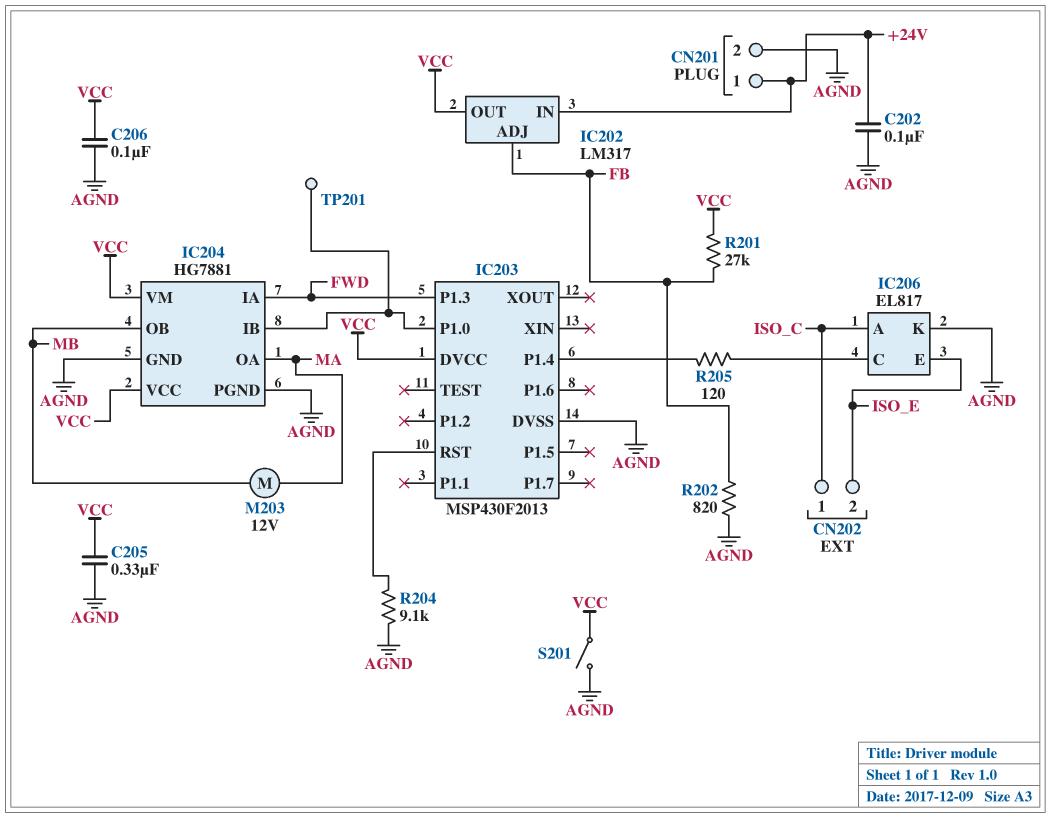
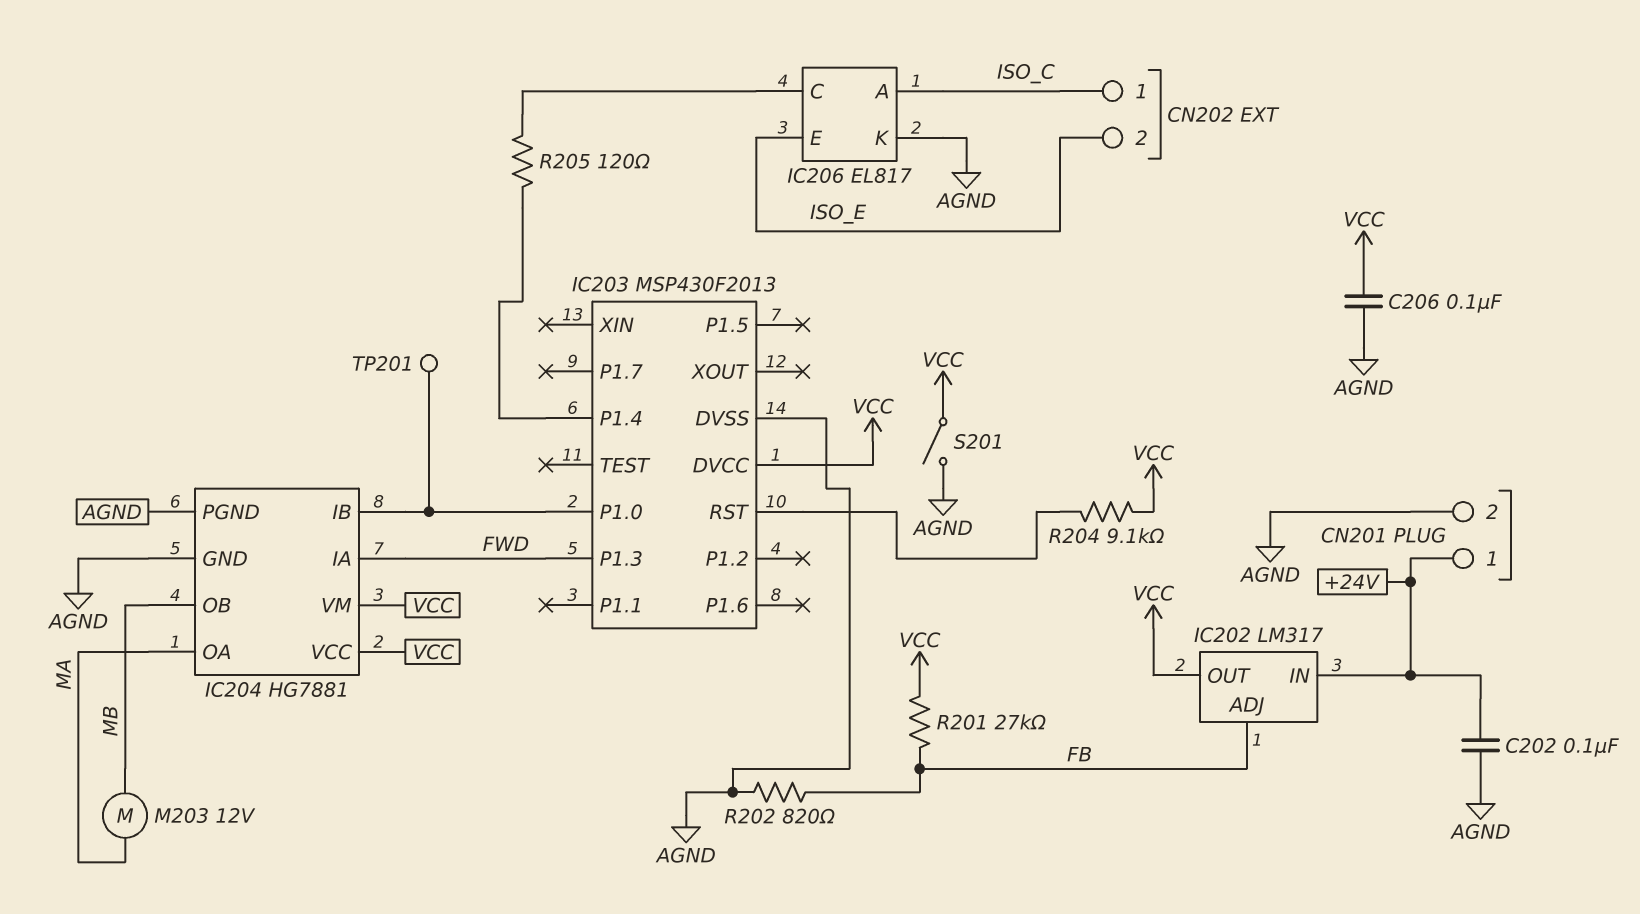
C205: 330nF (AGND, VCC) -> none
R204: 9.1k (AGND, IC203/RST) -> 9.1k (IC203/RST, VCC)

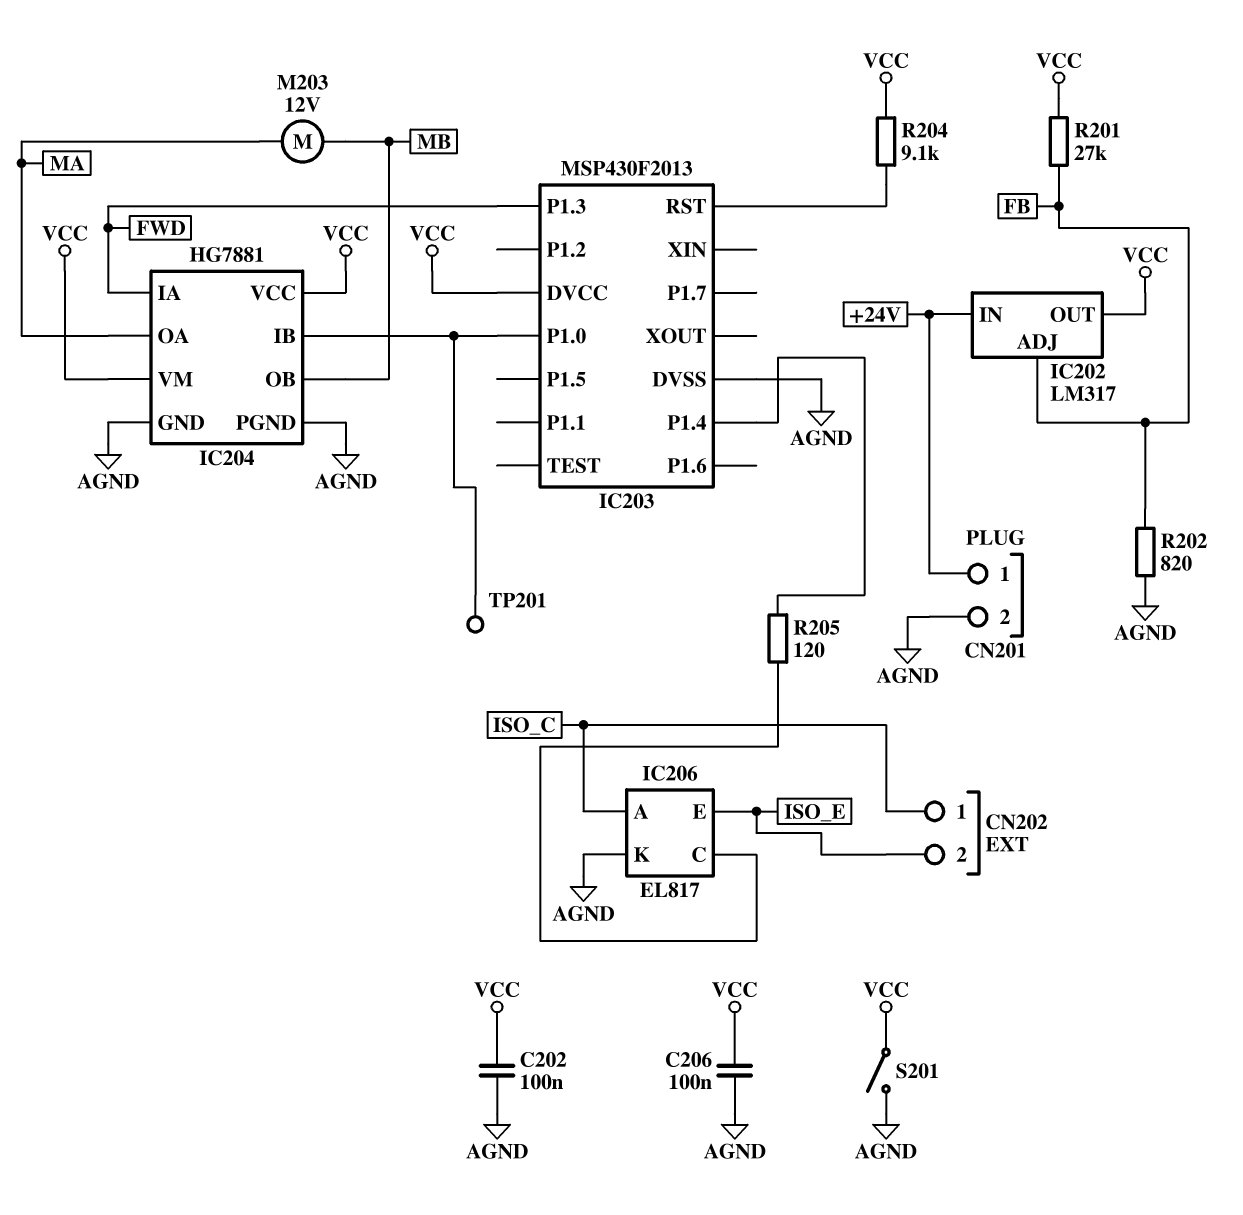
C202: 100nF (+24V, AGND) -> 100nF (AGND, VCC)

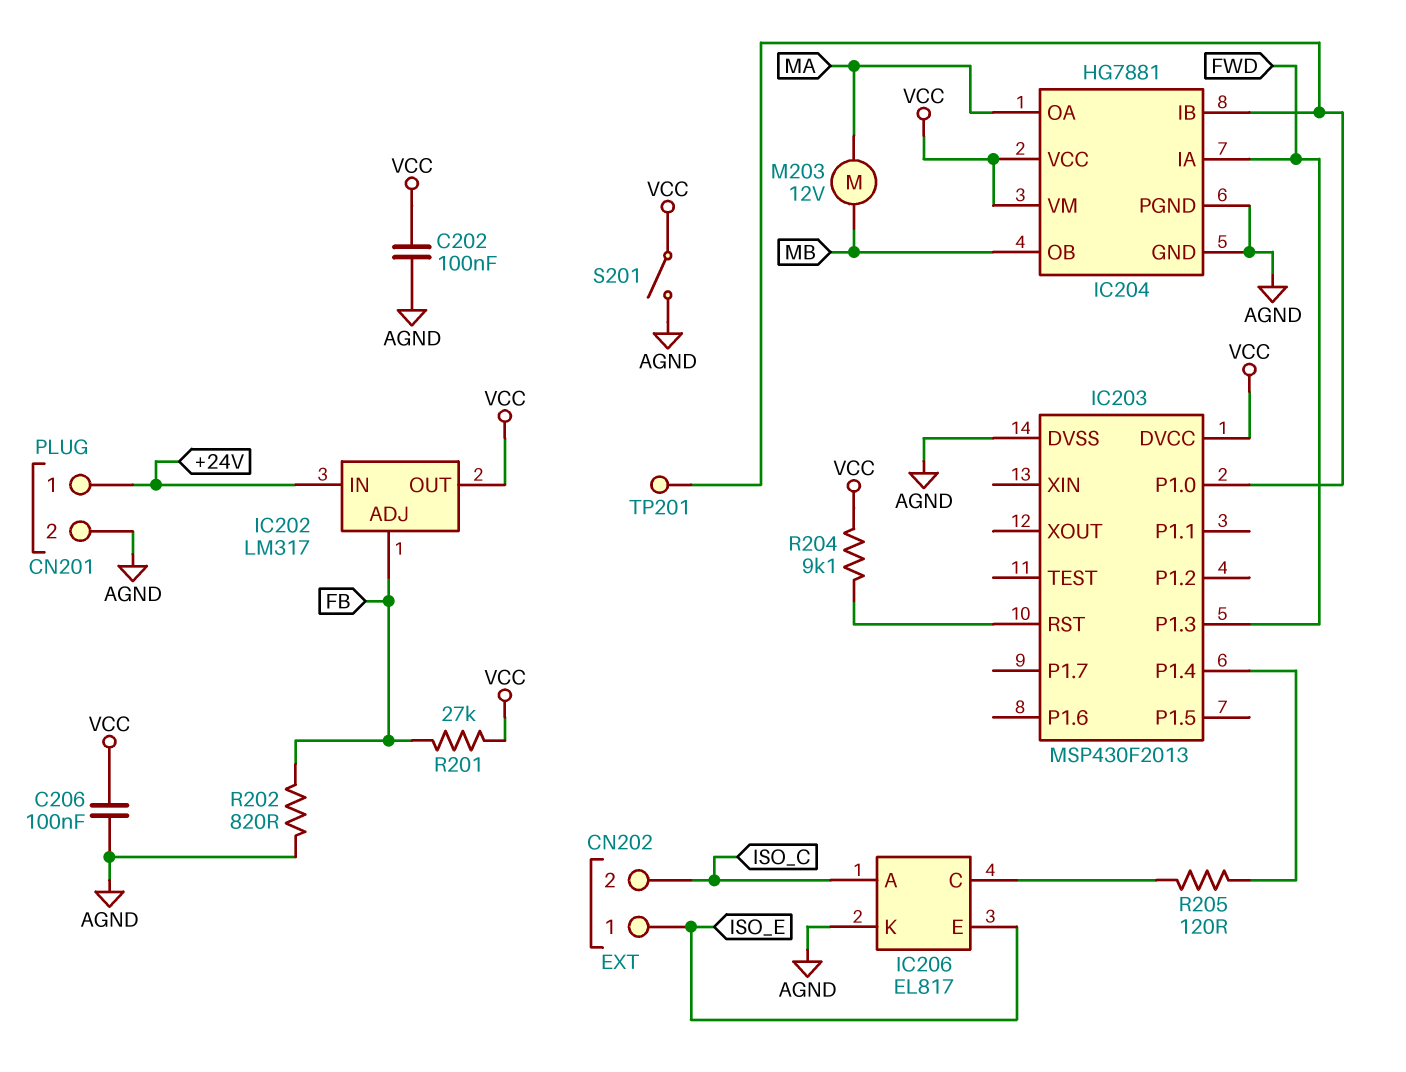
CN202 pin 1: ISO_C -> ISO_E
CN202 pin 2: ISO_E -> ISO_C

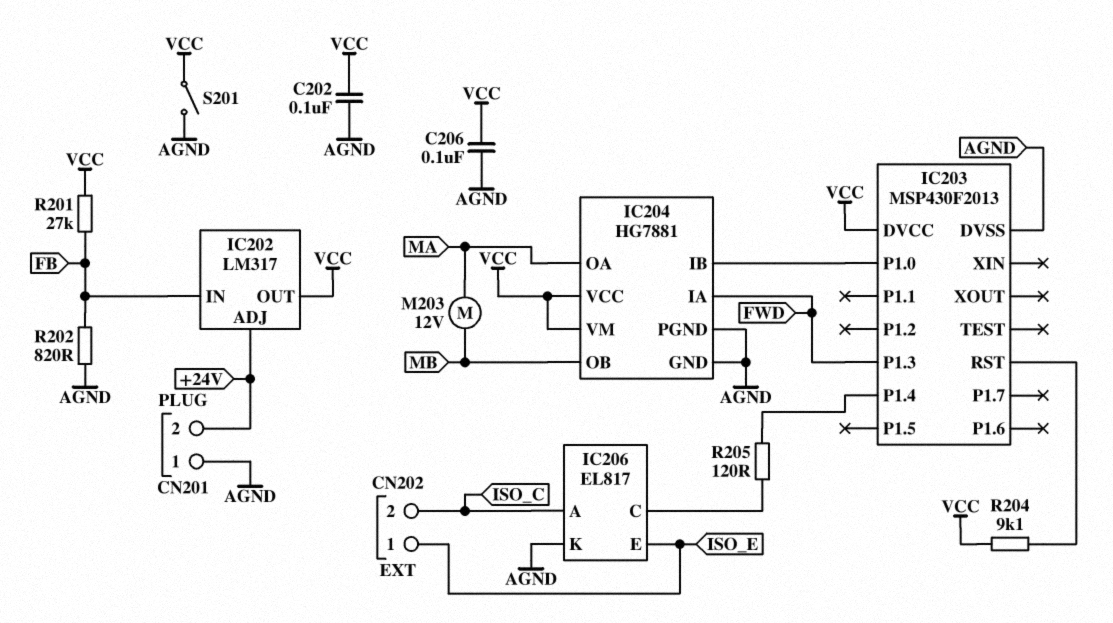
CN201 pin 1: +24V -> AGND
CN201 pin 2: AGND -> +24V
IC202 pin ADJ: FB -> +24V
IC202 pin IN: +24V -> FB
TP201: test point (IC203/P1.0) -> none

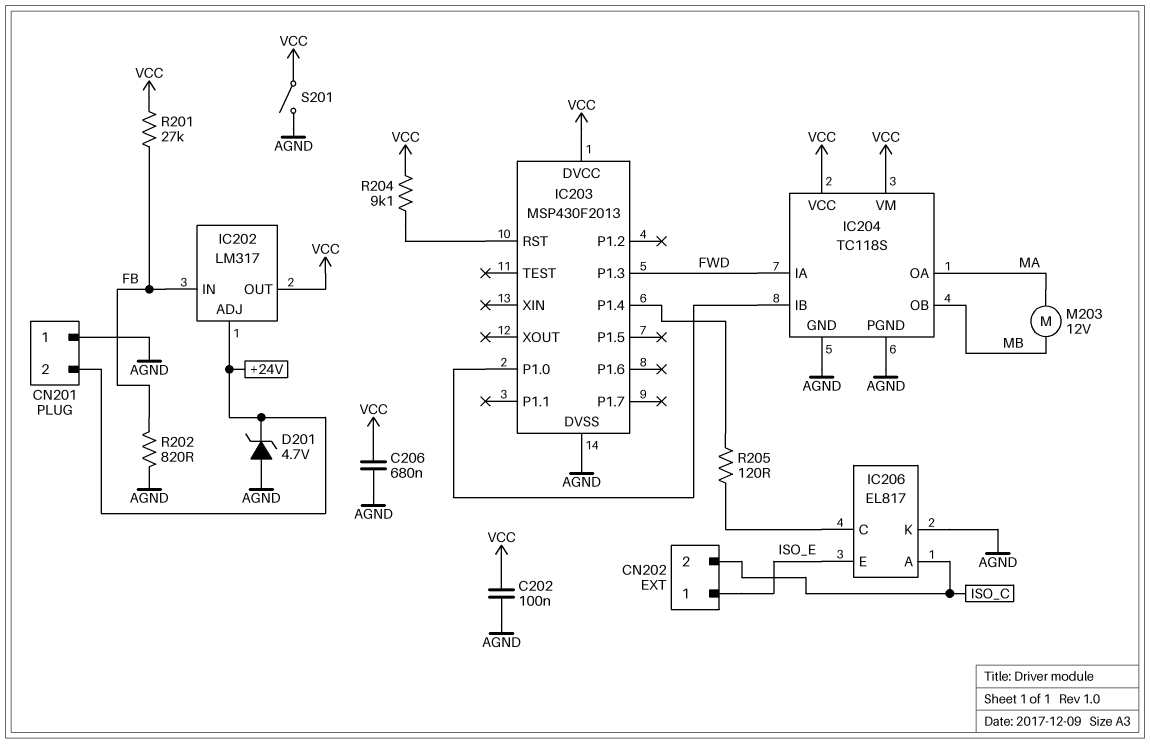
C206: 100nF (AGND, VCC) -> 680nF (AGND, VCC)
D201: none -> zener 4.7V (A AGND, K +24V)
IC204: HG7881 -> TC118S

